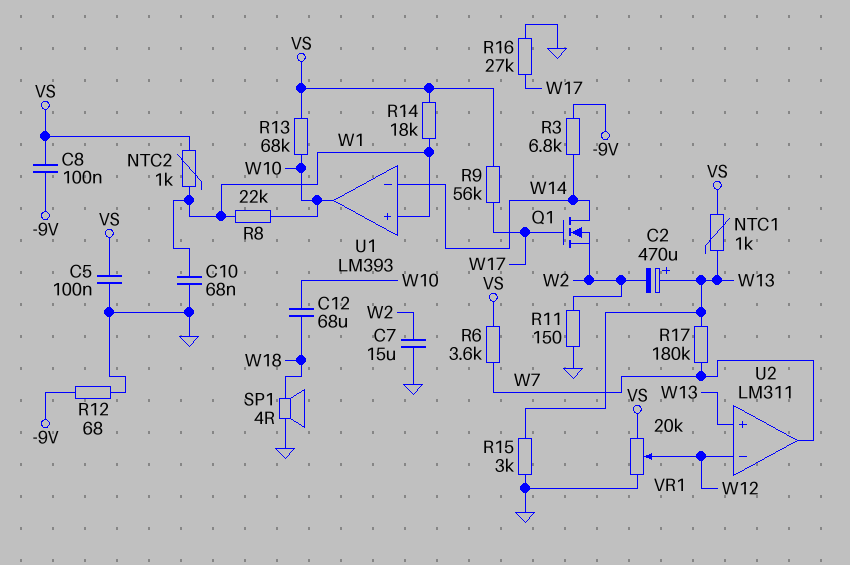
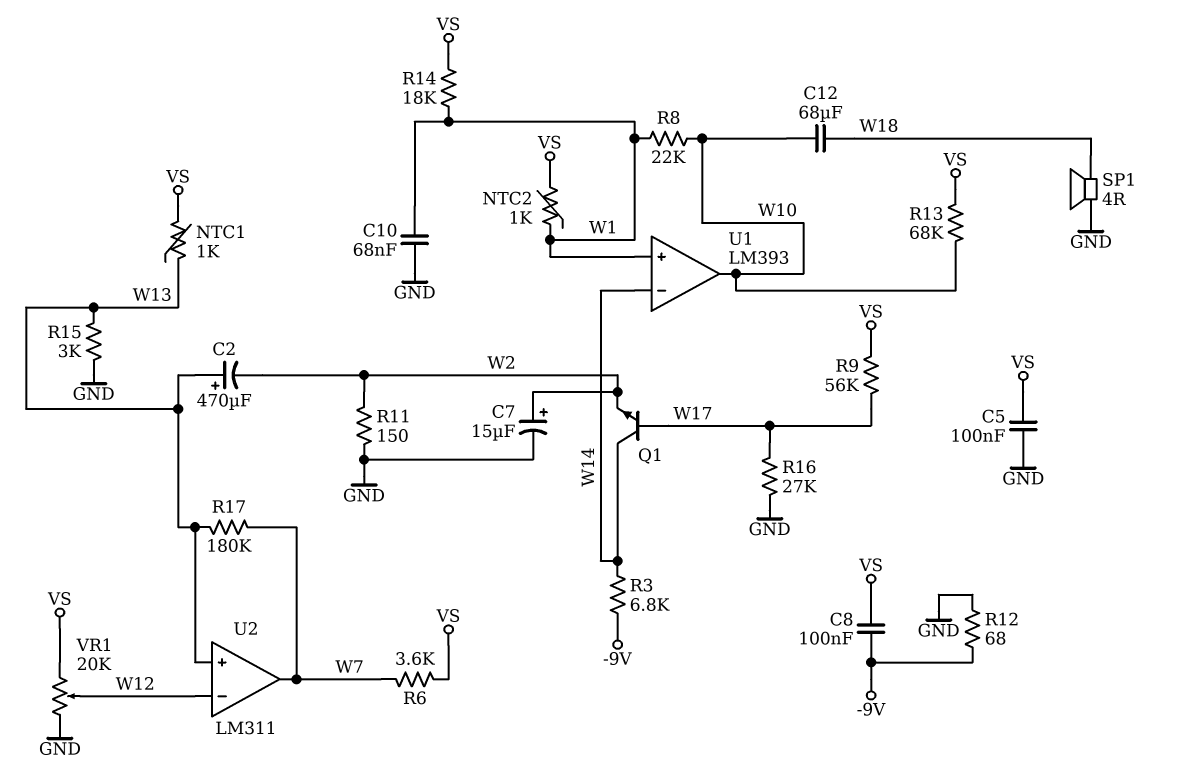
C7: 15uF (GND, W2) -> 15uF (plus W2, minus GND)
Q1: NMOS (G W17, D W14, S W2) -> NPN (B W17, C W14, E W2)

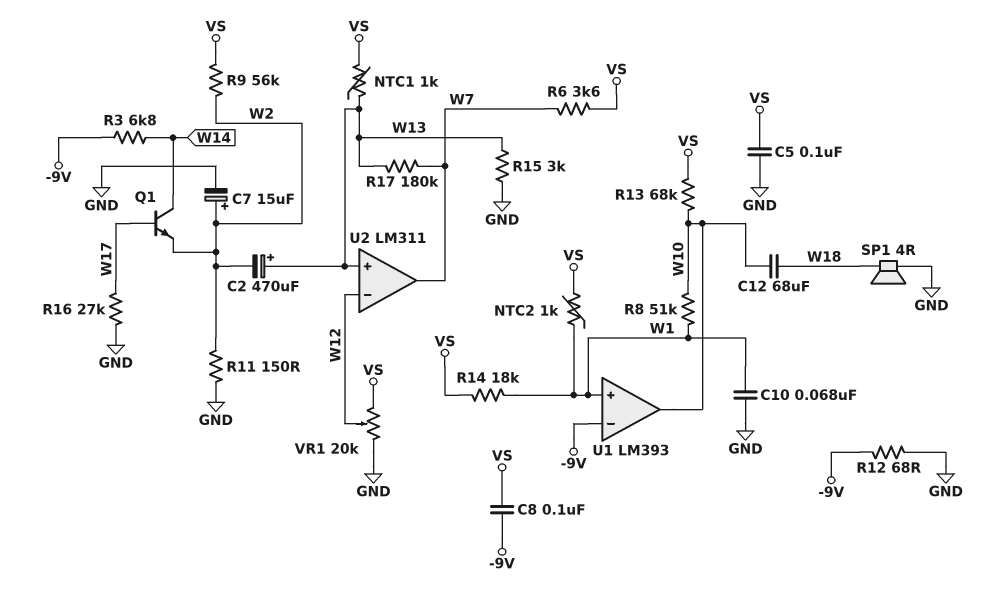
R8: 22k (W1, W10) -> 51k (W1, W10)
R9: 56k (VS, W17) -> 56k (VS, W2)
U1 pin in-: W14 -> -9V

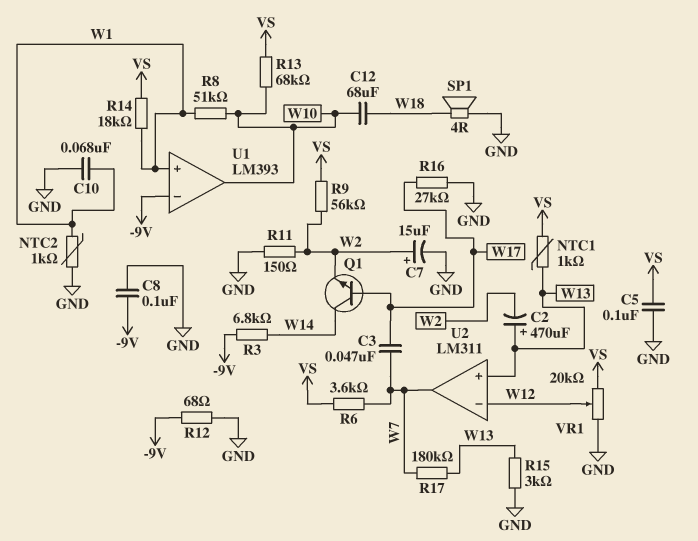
C3: none -> 47nF (W7, W17)
C8: 100nF (-9V, VS) -> 100nF (-9V, GND)
NTC2: 1k (VS, W1) -> 1k (GND, W1)

